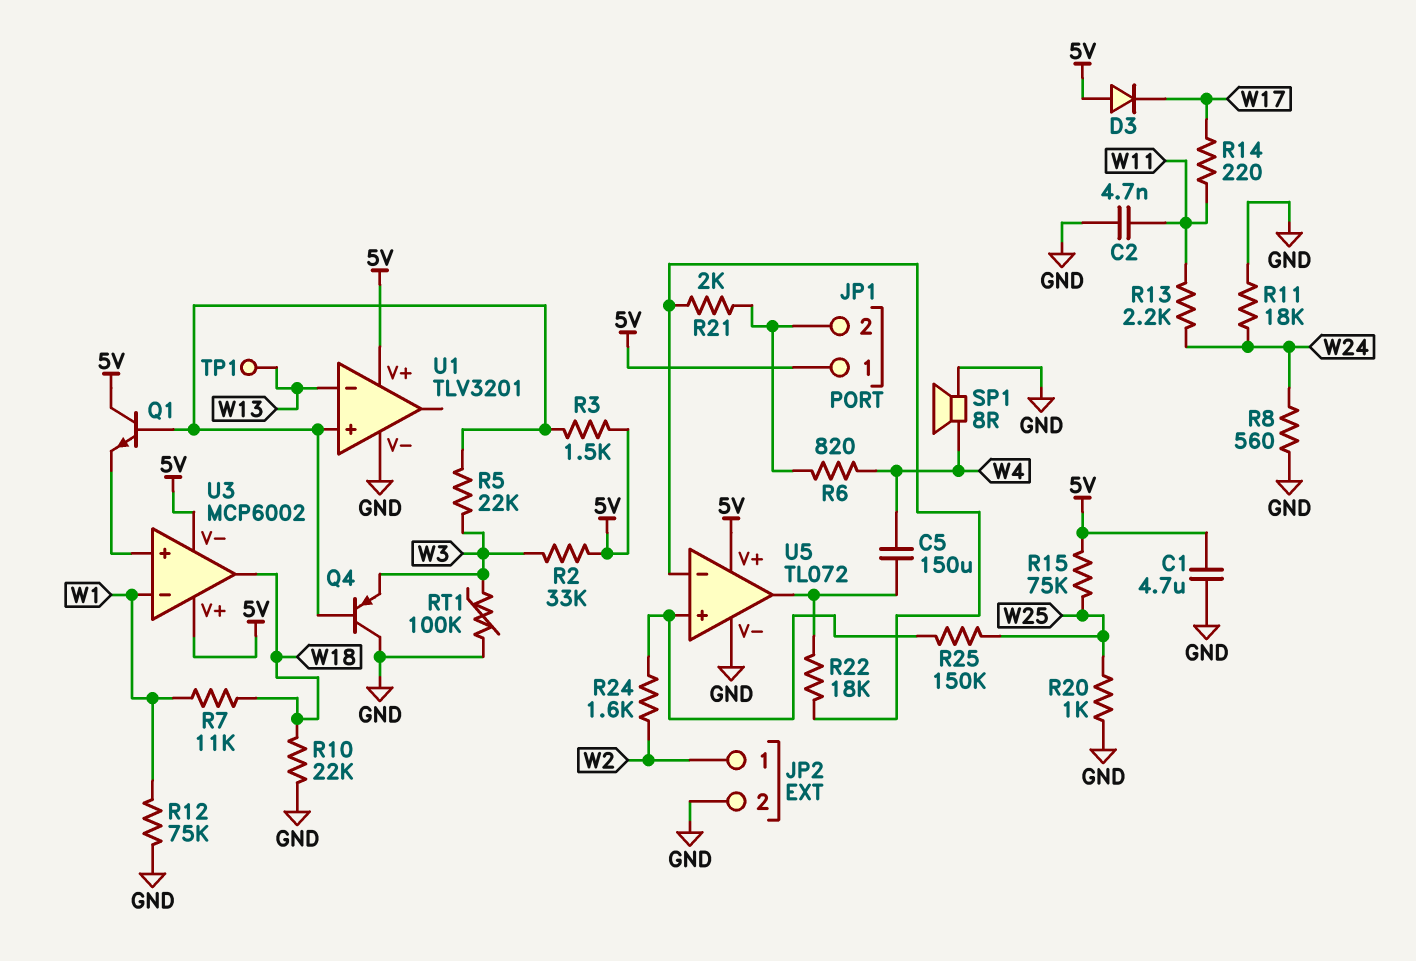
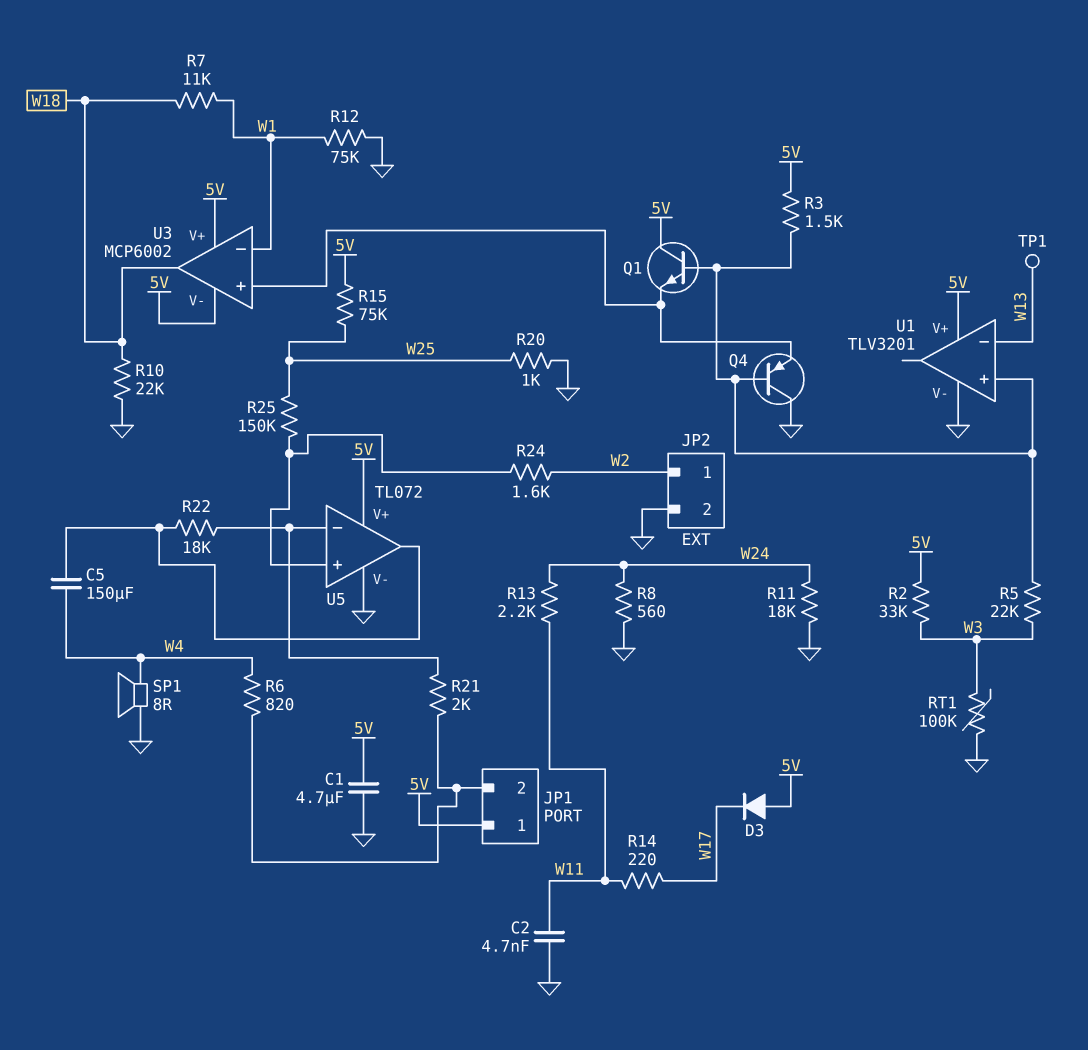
Q4: PNP (B U1/in+, C GND, E W3) -> PNP (B U1/in+, C GND, E U3/in+)

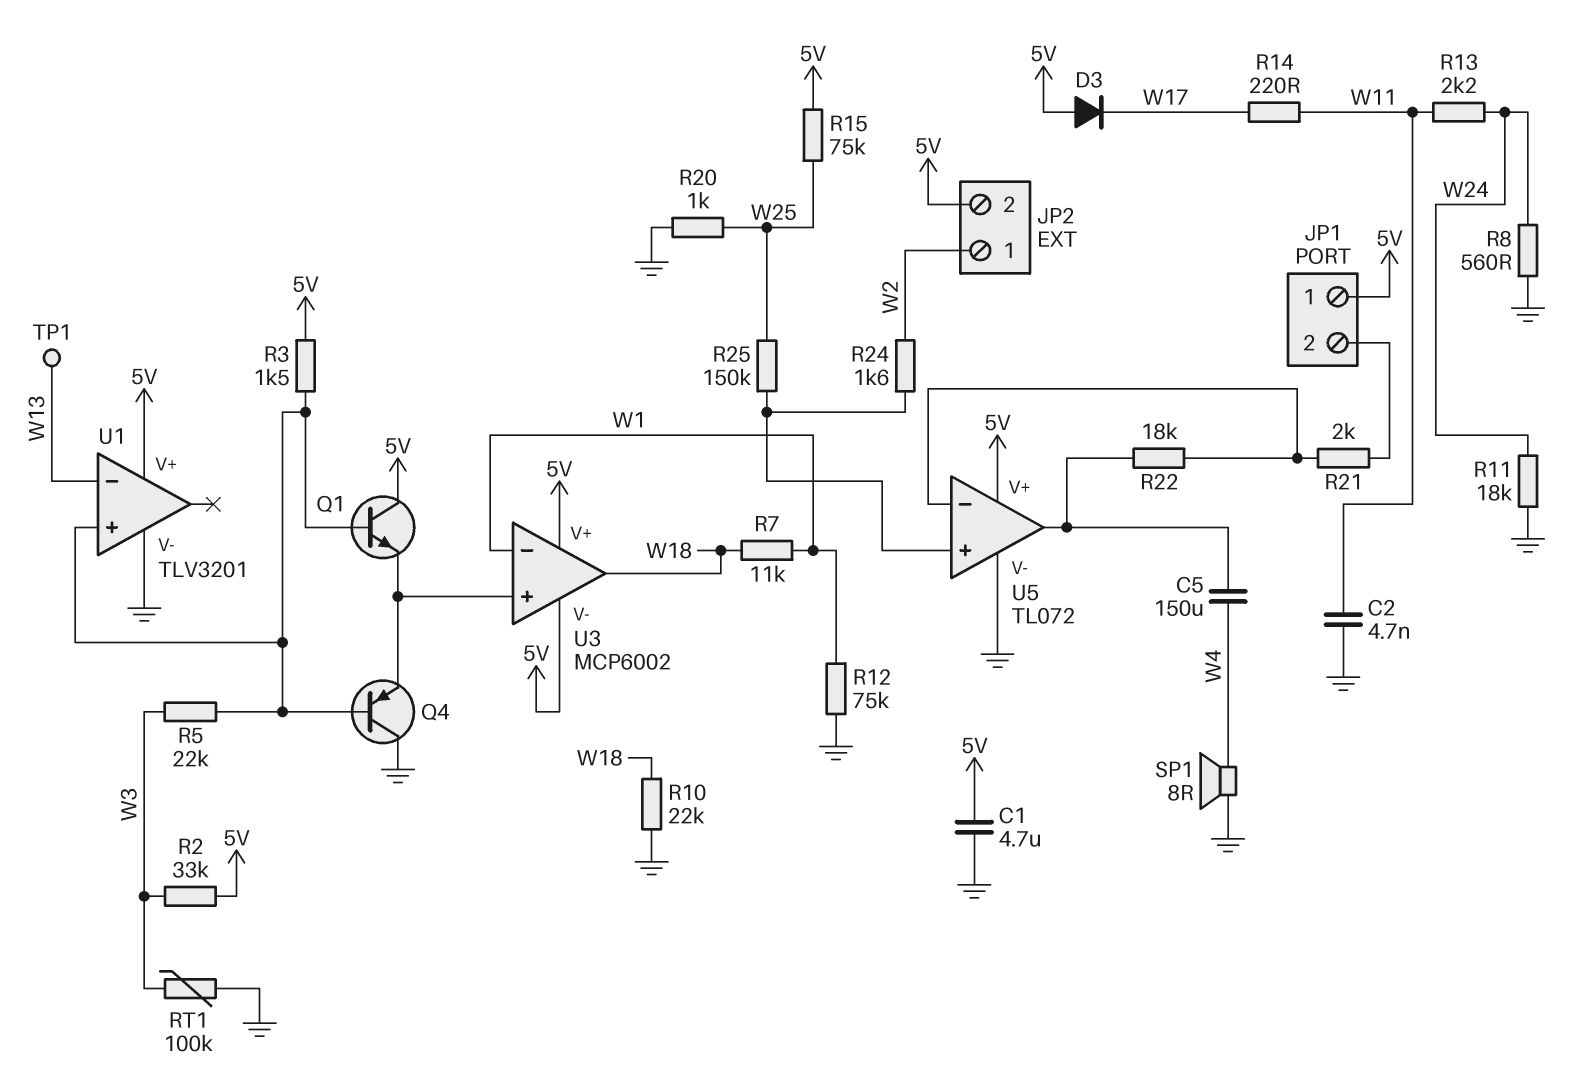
JP2 pin 2: GND -> 5V
R6: 820 (JP1/2, W4) -> none

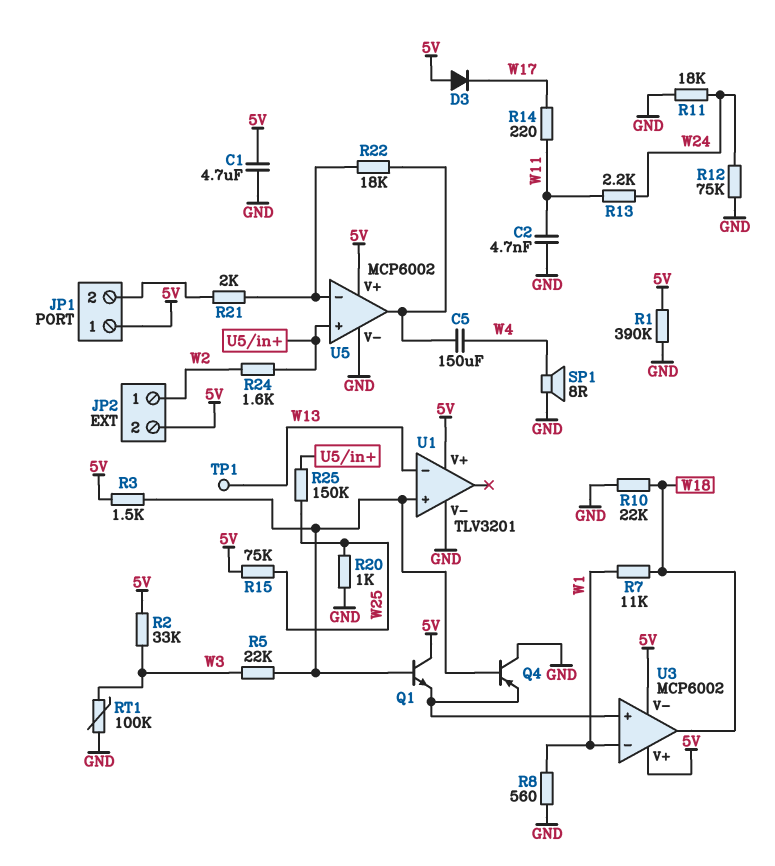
R1: none -> 390k (5V, GND)
R8: 560 (GND, W24) -> 560 (GND, W1)
R12: 75k (GND, W1) -> 75k (GND, W24)
U5: TL072 -> MCP6002

